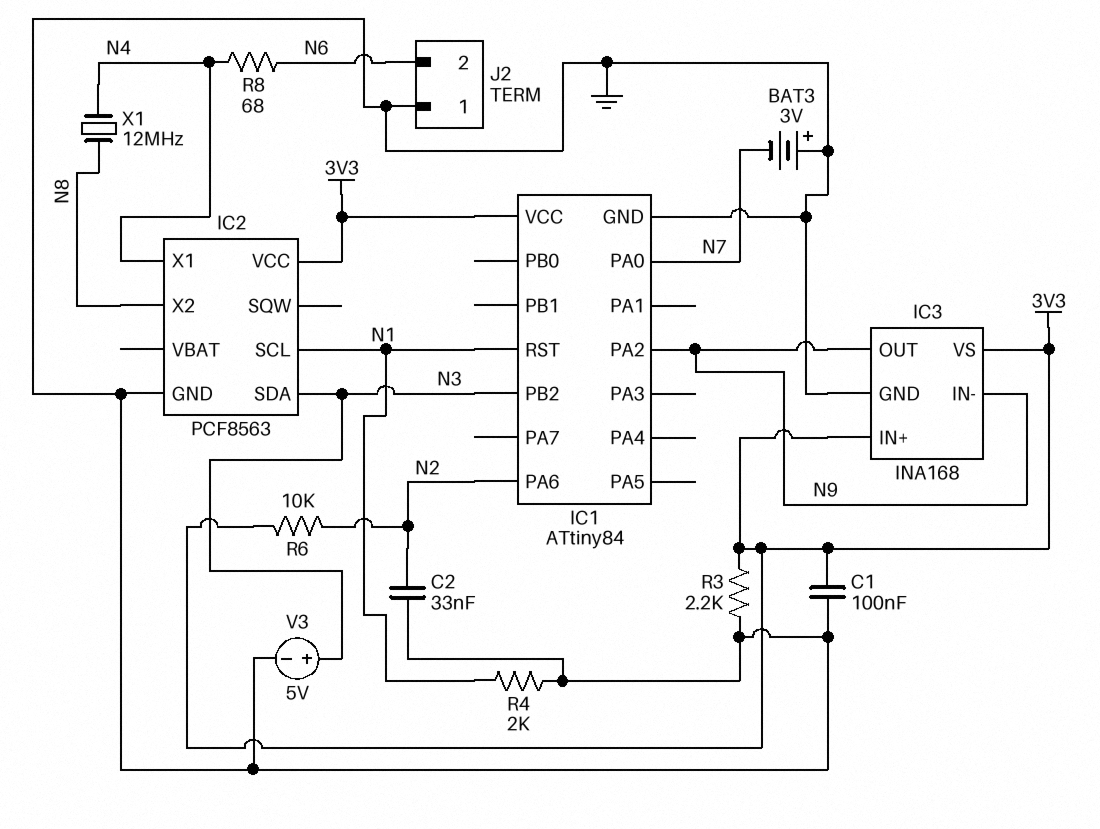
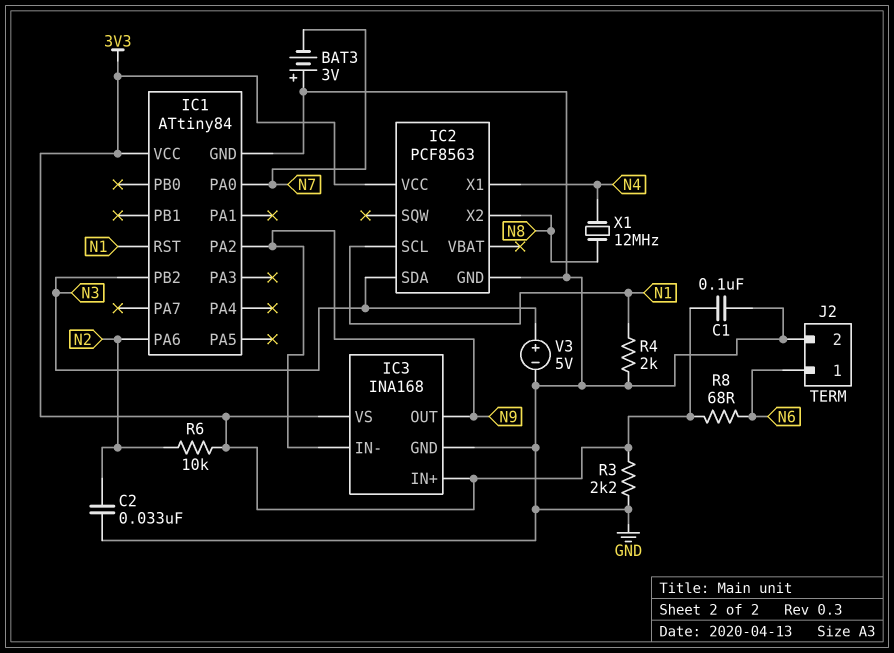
J2 pin 1: GND -> N6
J2 pin 2: N6 -> GND
R8: 68 (N4, N6) -> 68 (3V3, N6)

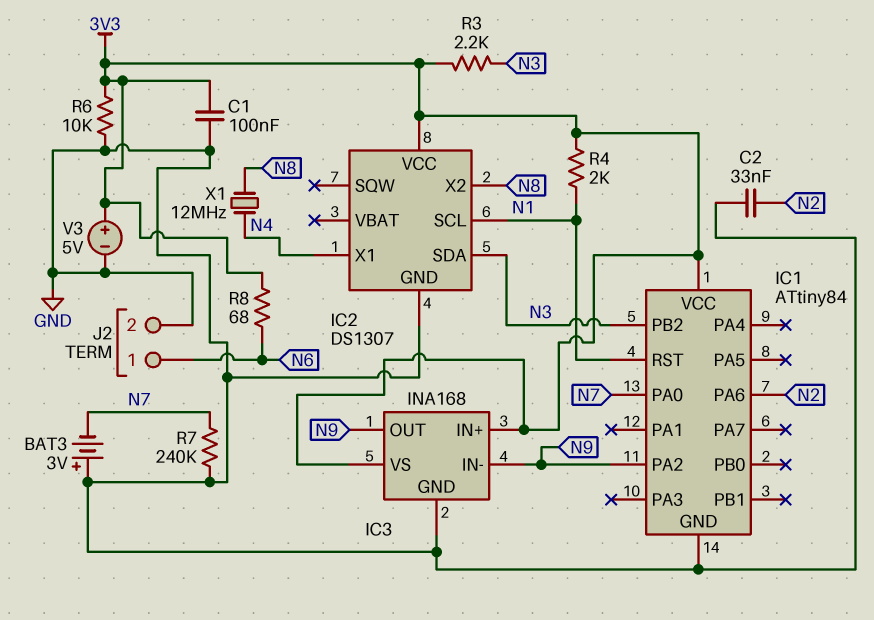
IC2: PCF8563 -> DS1307
R3: 2.2k (3V3, GND) -> 2.2k (3V3, N3)
R4: 2k (GND, N1) -> 2k (3V3, N1)
R6: 10k (3V3, N2) -> 10k (3V3, GND)
R7: none -> 240k (GND, N7)
V3: 5V (plus N3, minus GND) -> 5V (plus 3V3, minus GND)

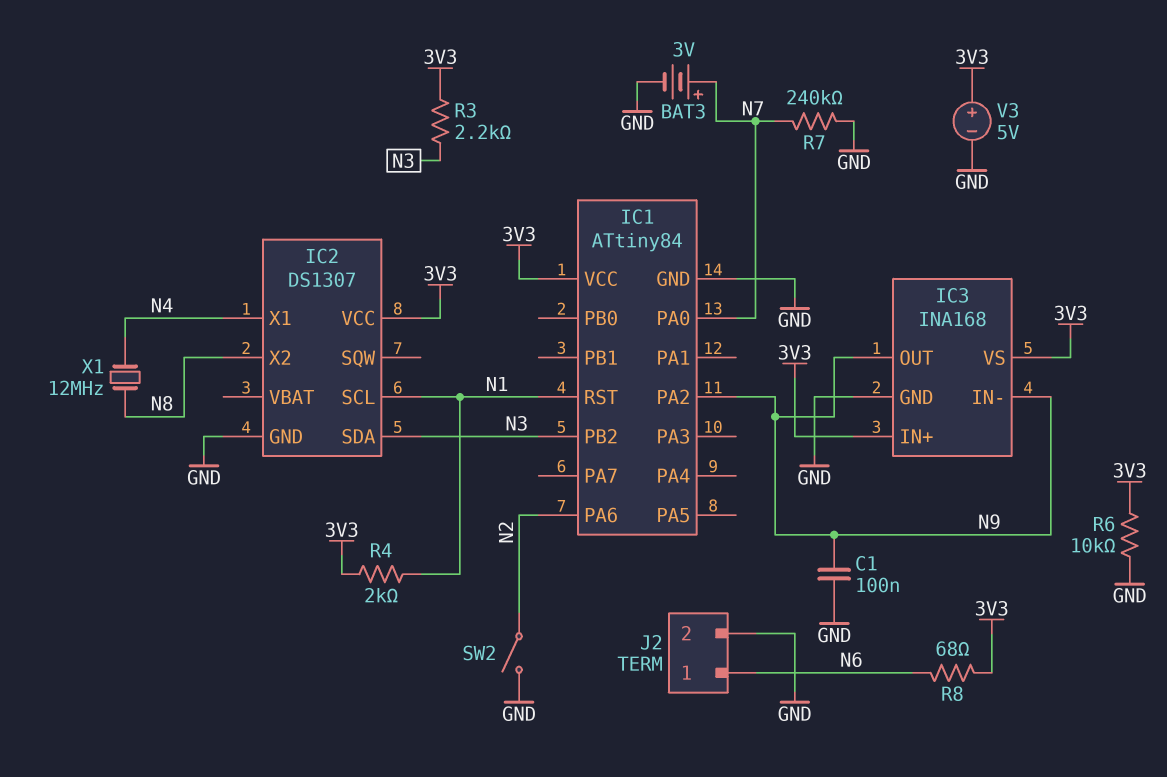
BAT3: 3V (plus GND, minus N7) -> 3V (plus N7, minus GND)
C1: 100nF (3V3, GND) -> 100nF (GND, N9)
C2: 33nF (GND, N2) -> none
SW2: none -> switch (GND, N2)

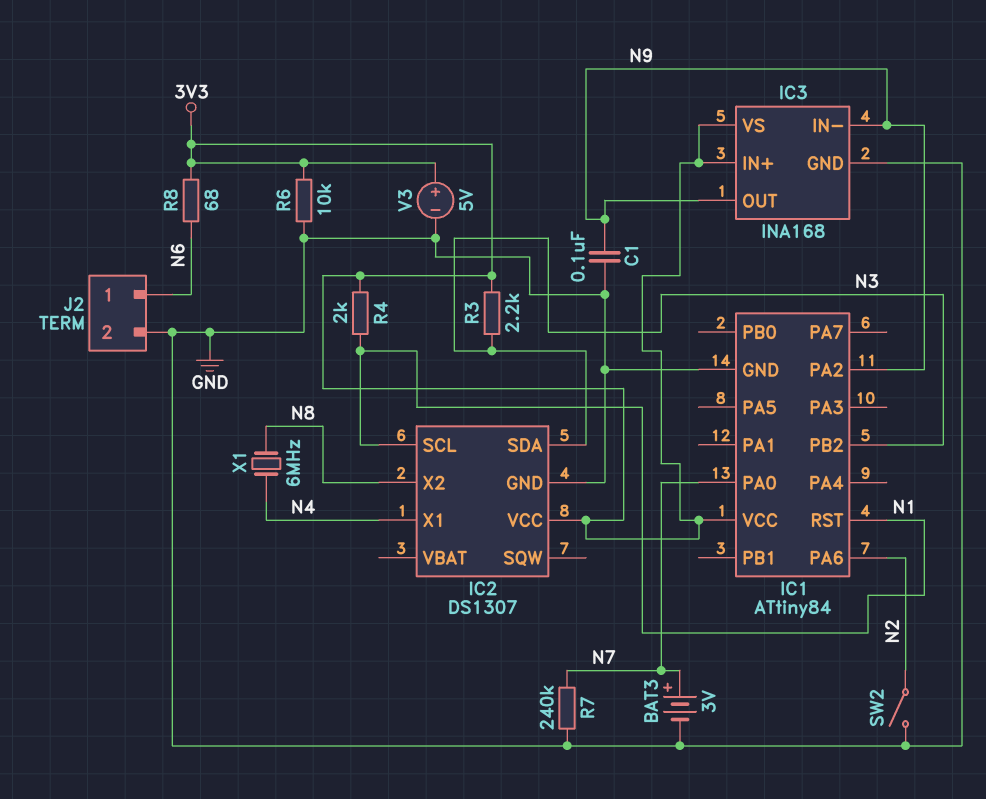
X1: 12MHz (N4, N8) -> 6MHz (N4, N8)

